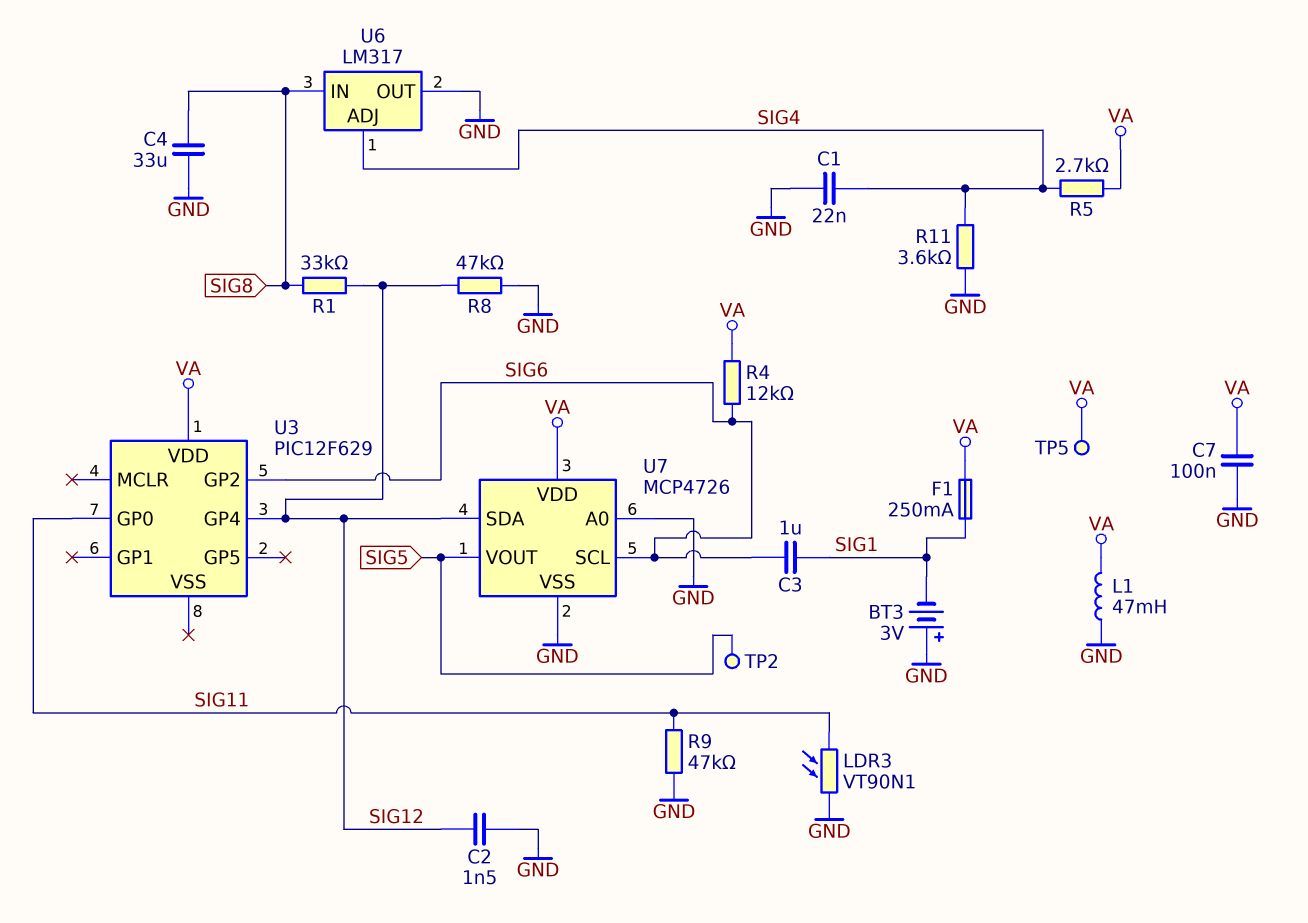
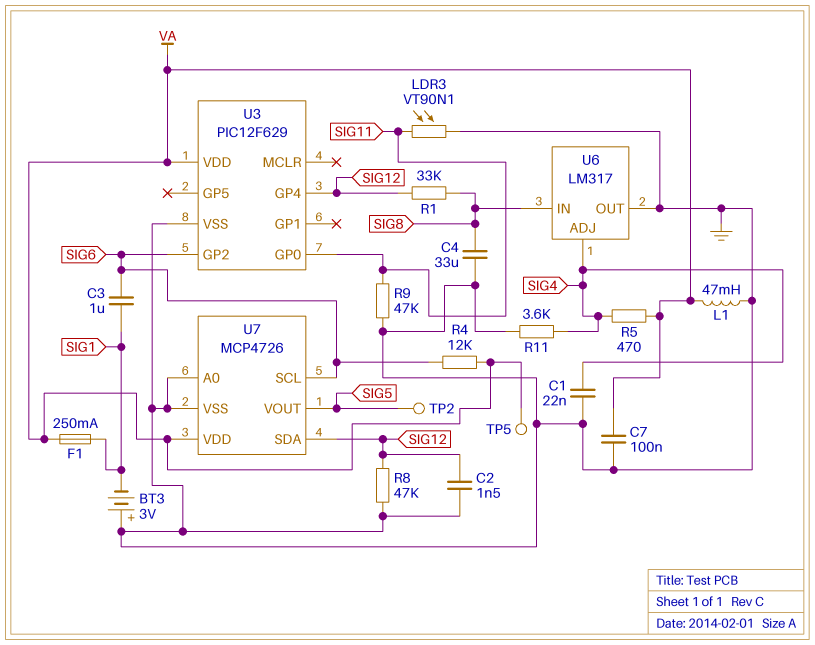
R5: 2.7k (SIG4, VA) -> 470 (SIG4, VA)
U3 pin VSS: none -> GND

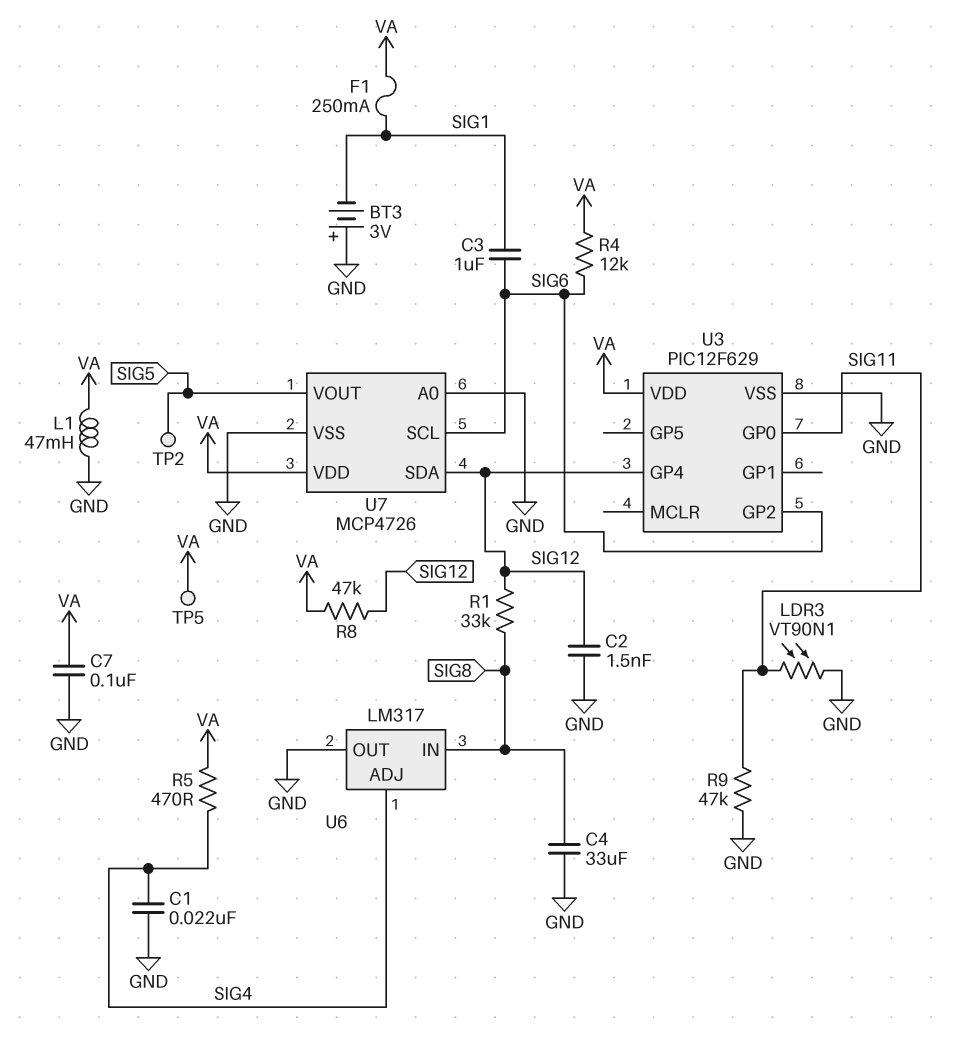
R8: 47k (GND, SIG12) -> 47k (SIG12, VA)
R11: 3.6k (GND, SIG4) -> none

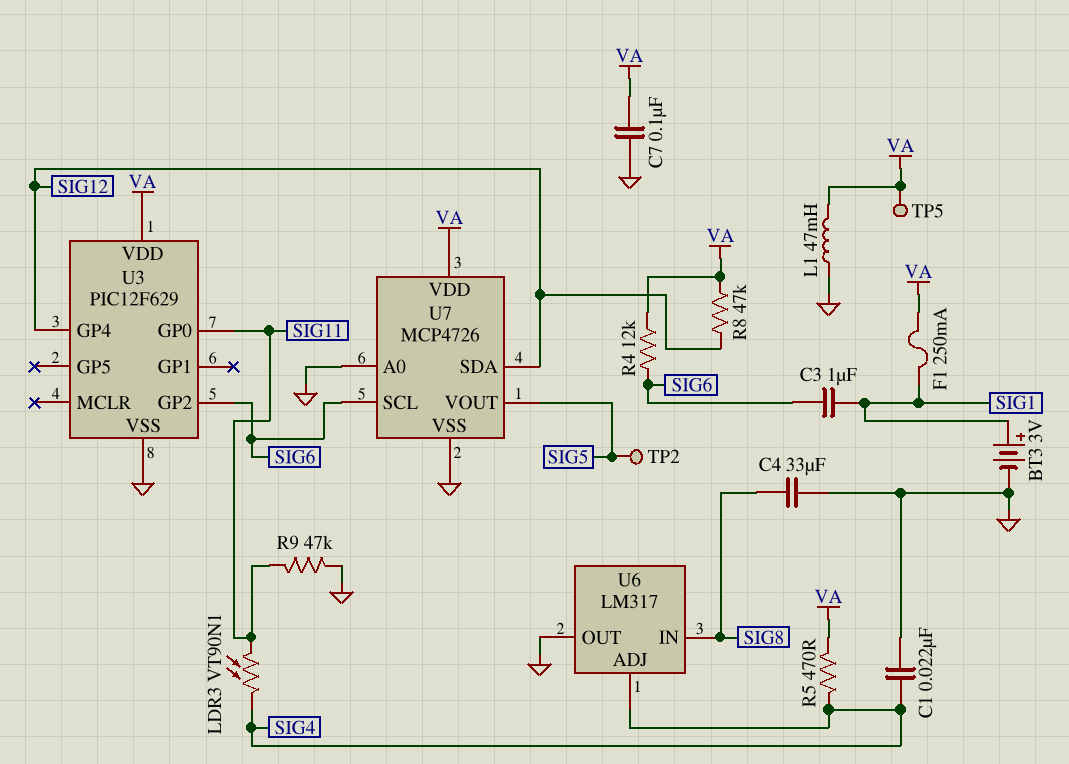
BT3: 3V (plus GND, minus SIG1) -> 3V (plus SIG1, minus GND)
C2: 1.5nF (GND, SIG12) -> none
LDR3: VT90N1 (GND, SIG11) -> VT90N1 (SIG4, SIG11)
R1: 33k (SIG8, SIG12) -> none

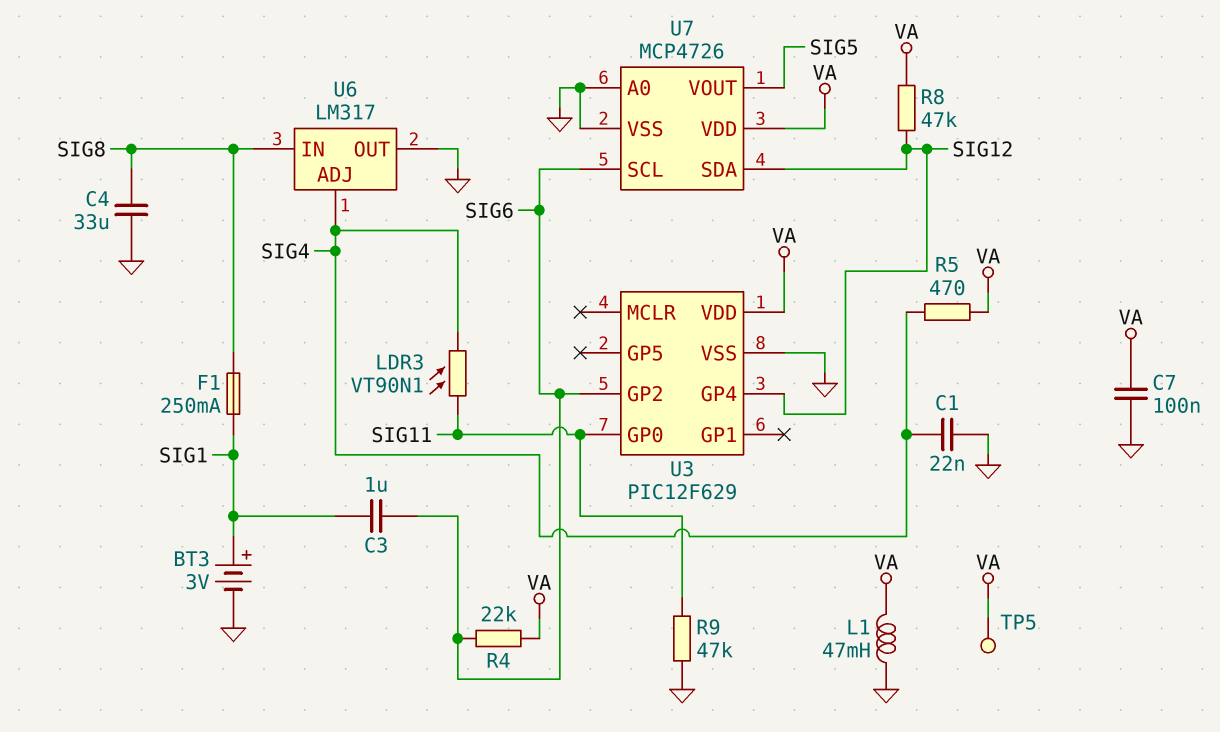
F1: 250mA (SIG1, VA) -> 250mA (SIG1, SIG8)
R4: 12k (SIG6, VA) -> 22k (SIG6, VA)
TP2: test point (SIG5) -> none

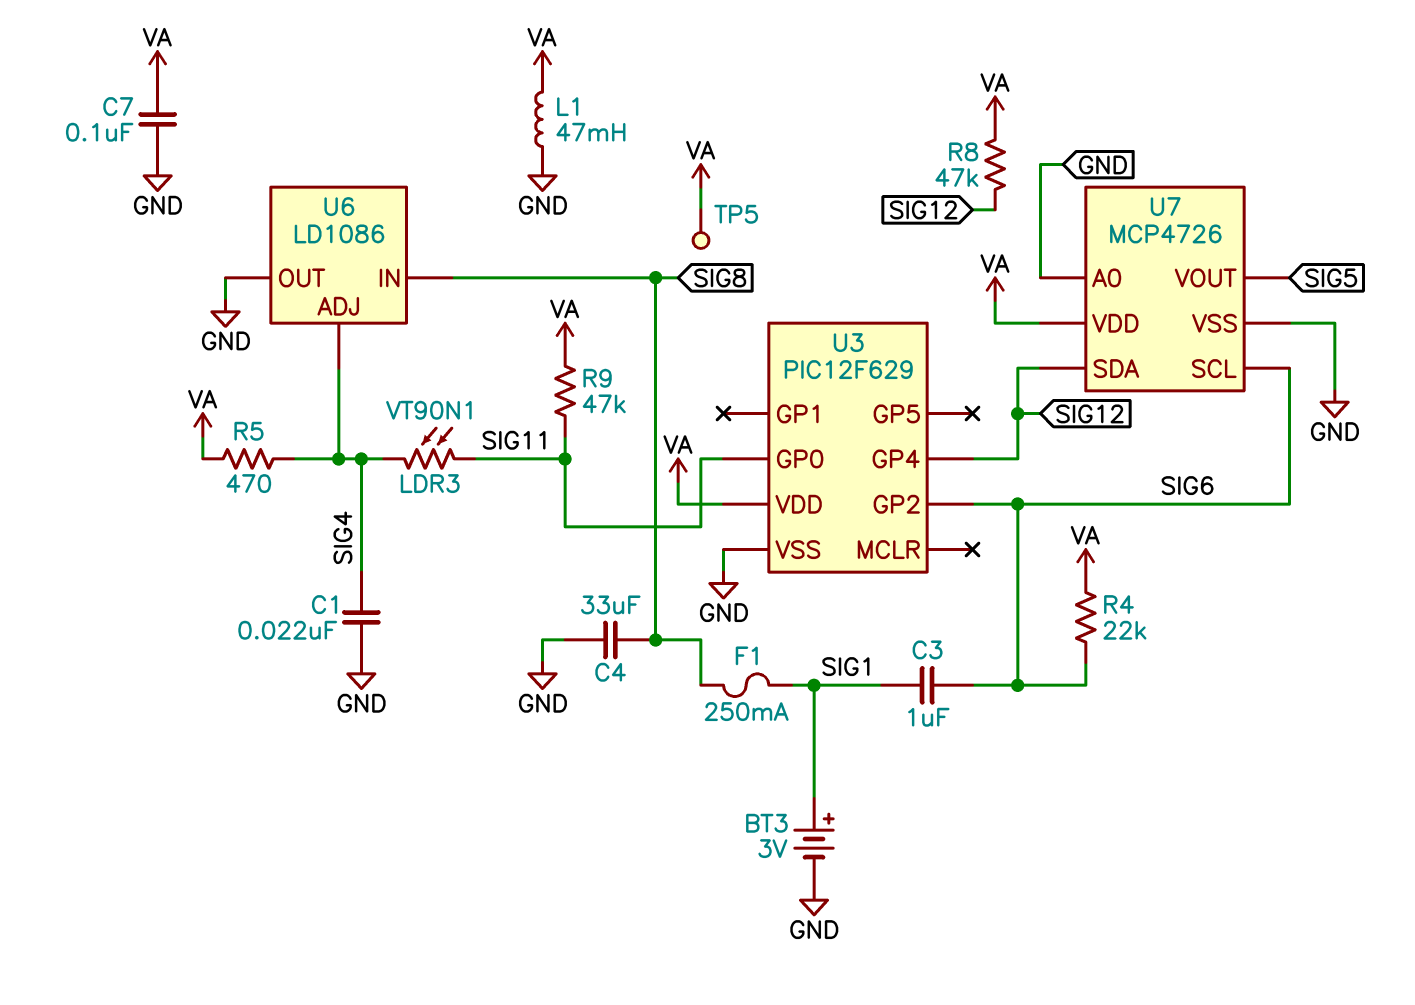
R9: 47k (GND, SIG11) -> 47k (SIG11, VA)
U6: LM317 -> LD1086

